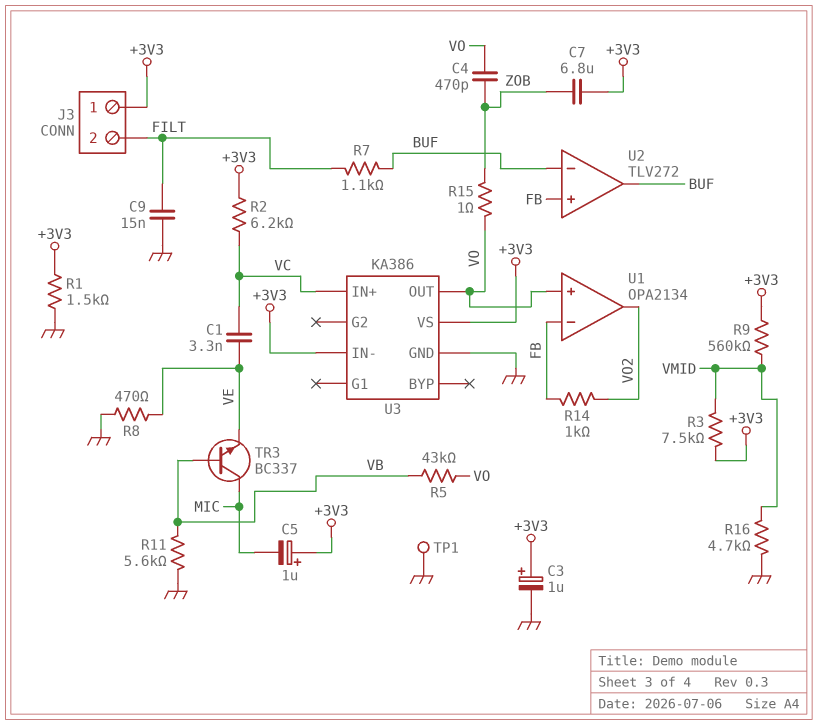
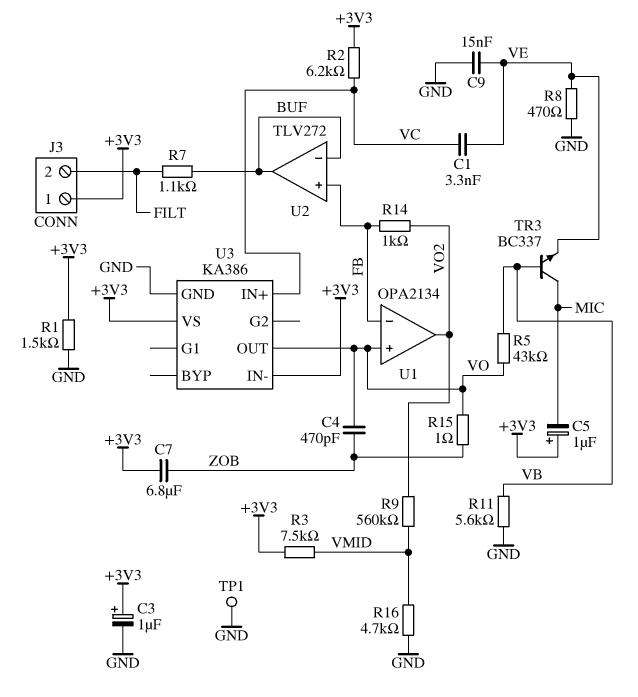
C9: 15nF (FILT, GND) -> 15nF (GND, VE)
R9: 560k (+3V3, VMID) -> 560k (VMID, VO2)

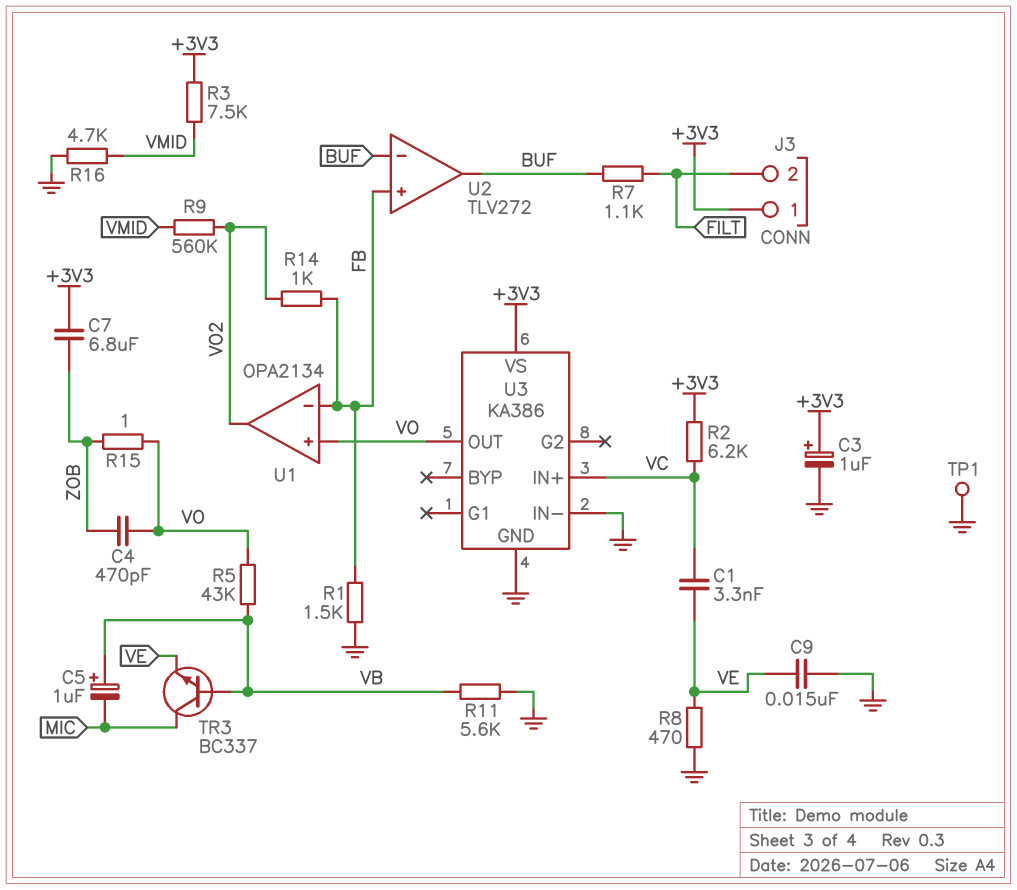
C5: 1uF (plus +3V3, minus MIC) -> 1uF (plus VB, minus MIC)
R1: 1.5k (+3V3, GND) -> 1.5k (FB, GND)
U3 pin IN-: +3V3 -> GND

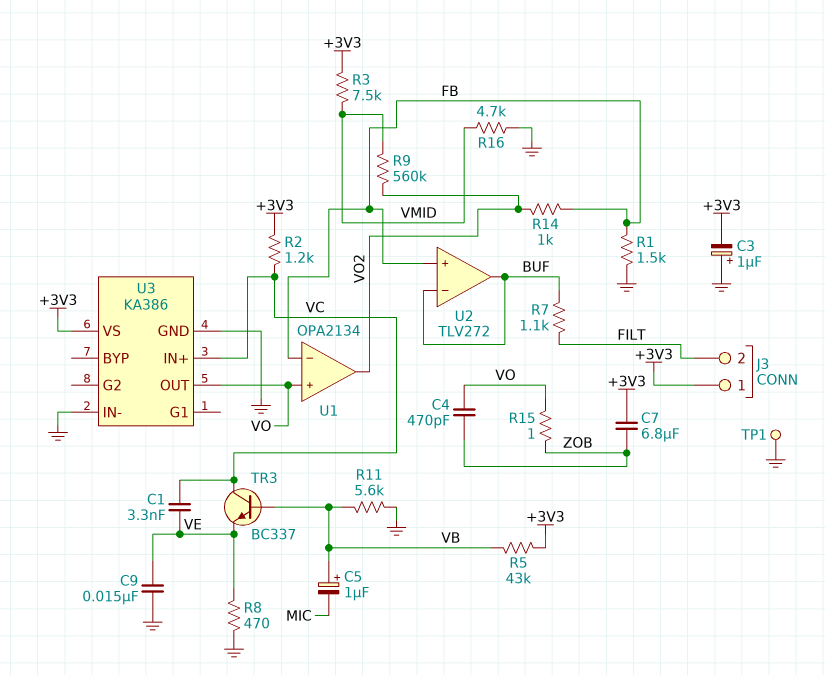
C3: 1uF (plus +3V3, minus GND) -> 1uF (plus GND, minus +3V3)
R2: 6.2k (+3V3, VC) -> 1.2k (+3V3, VC)
R5: 43k (VB, VO) -> 43k (+3V3, VB)
TR3: NPN BC337 (B VB, C MIC, E VE) -> NPN BC337 (B VB, C VC, E VE)

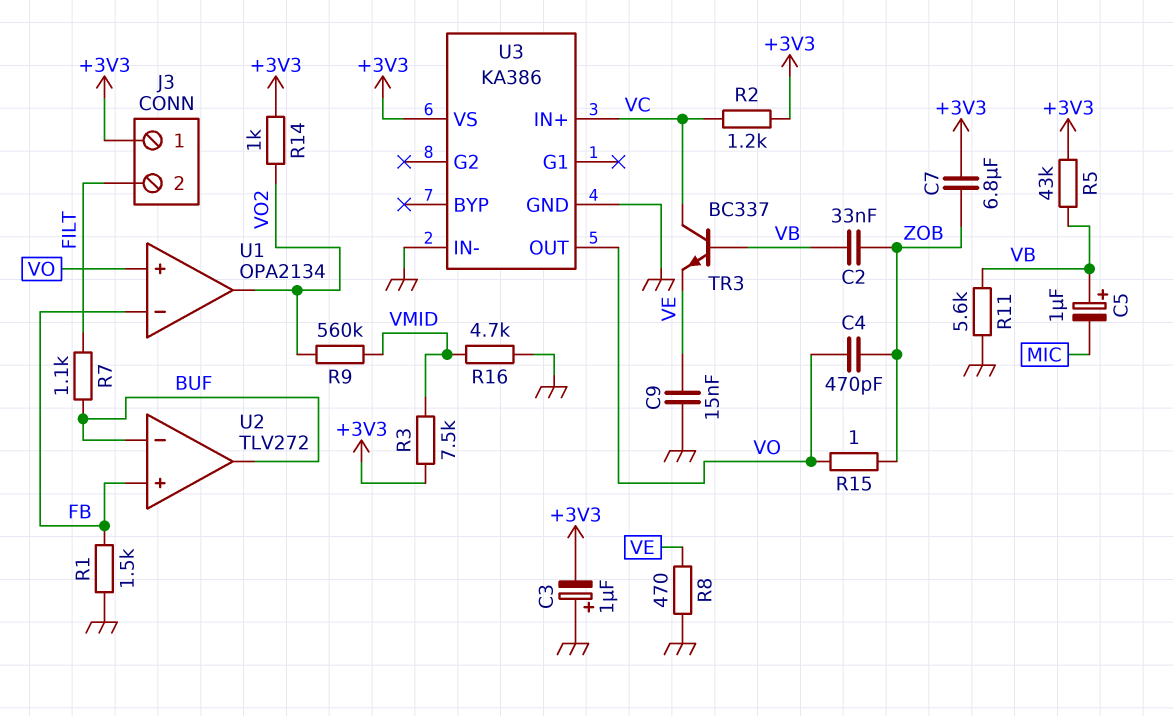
C1: 3.3nF (VC, VE) -> none
C2: none -> 33nF (VB, ZOB)
R14: 1k (FB, VO2) -> 1k (+3V3, VO2)
TP1: test point (GND) -> none

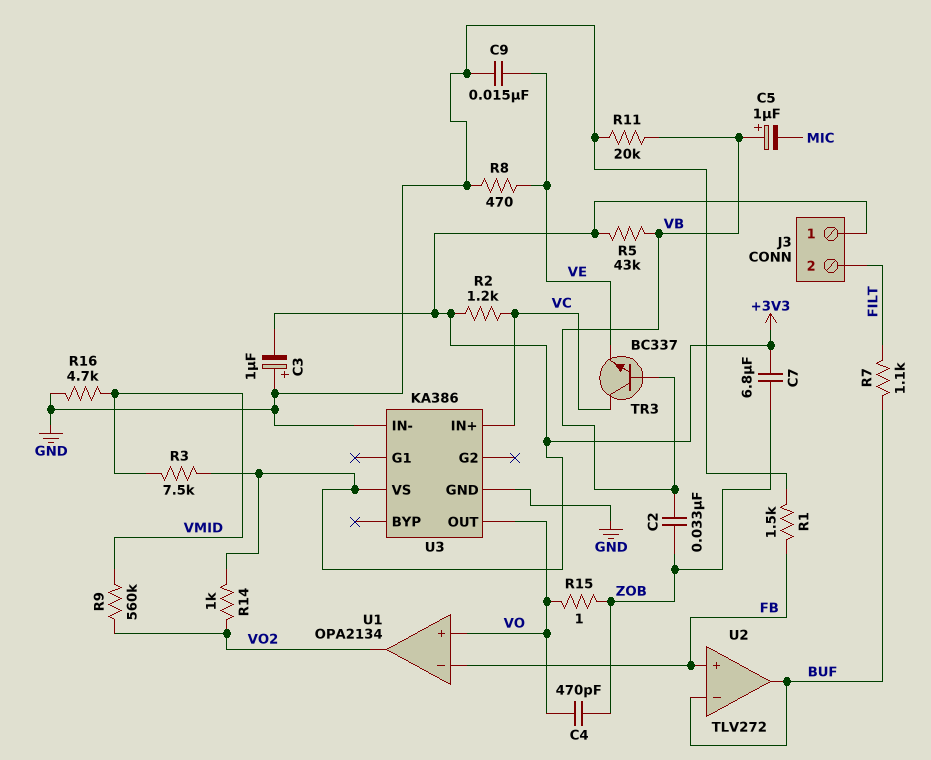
R11: 5.6k (GND, VB) -> 20k (GND, VB)

